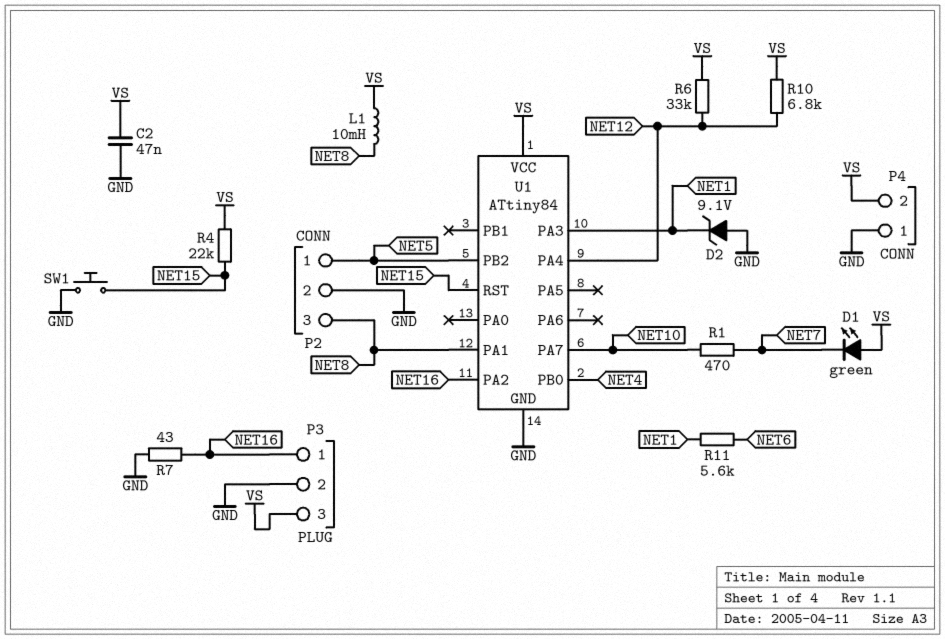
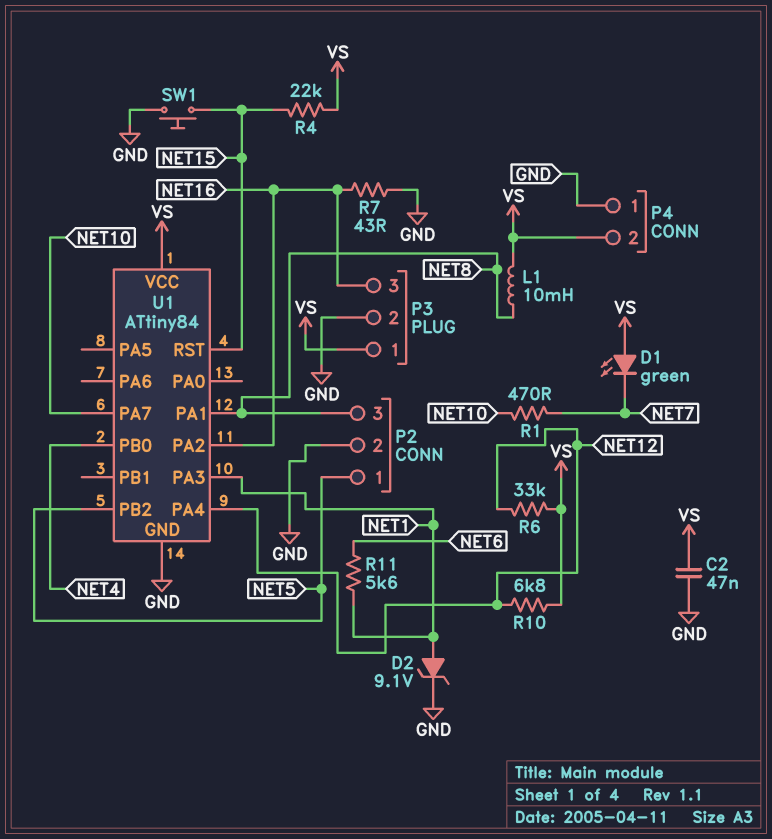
D2: zener 9.1V (A GND, K NET1) -> zener 9.1V (A NET1, K GND)
P3 pin 1: NET16 -> VS
P3 pin 3: VS -> NET16

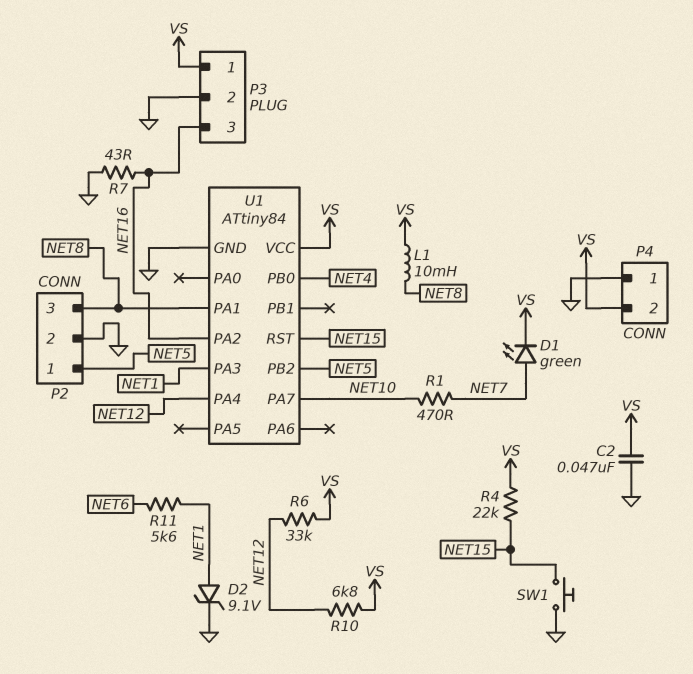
D1: LED green (A VS, K NET7) -> LED green (A NET7, K VS)

